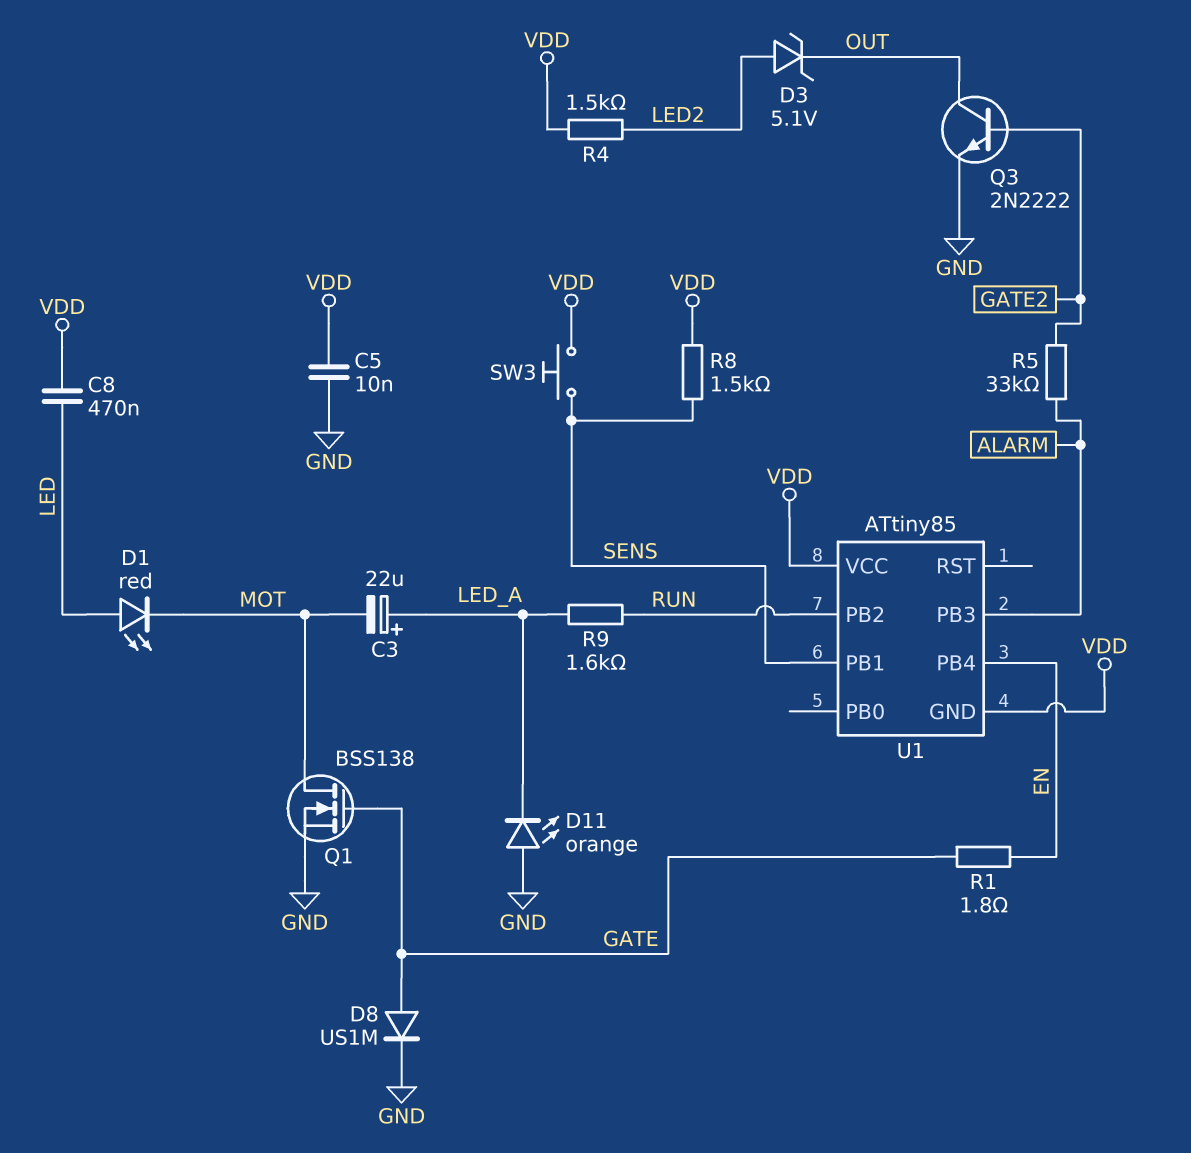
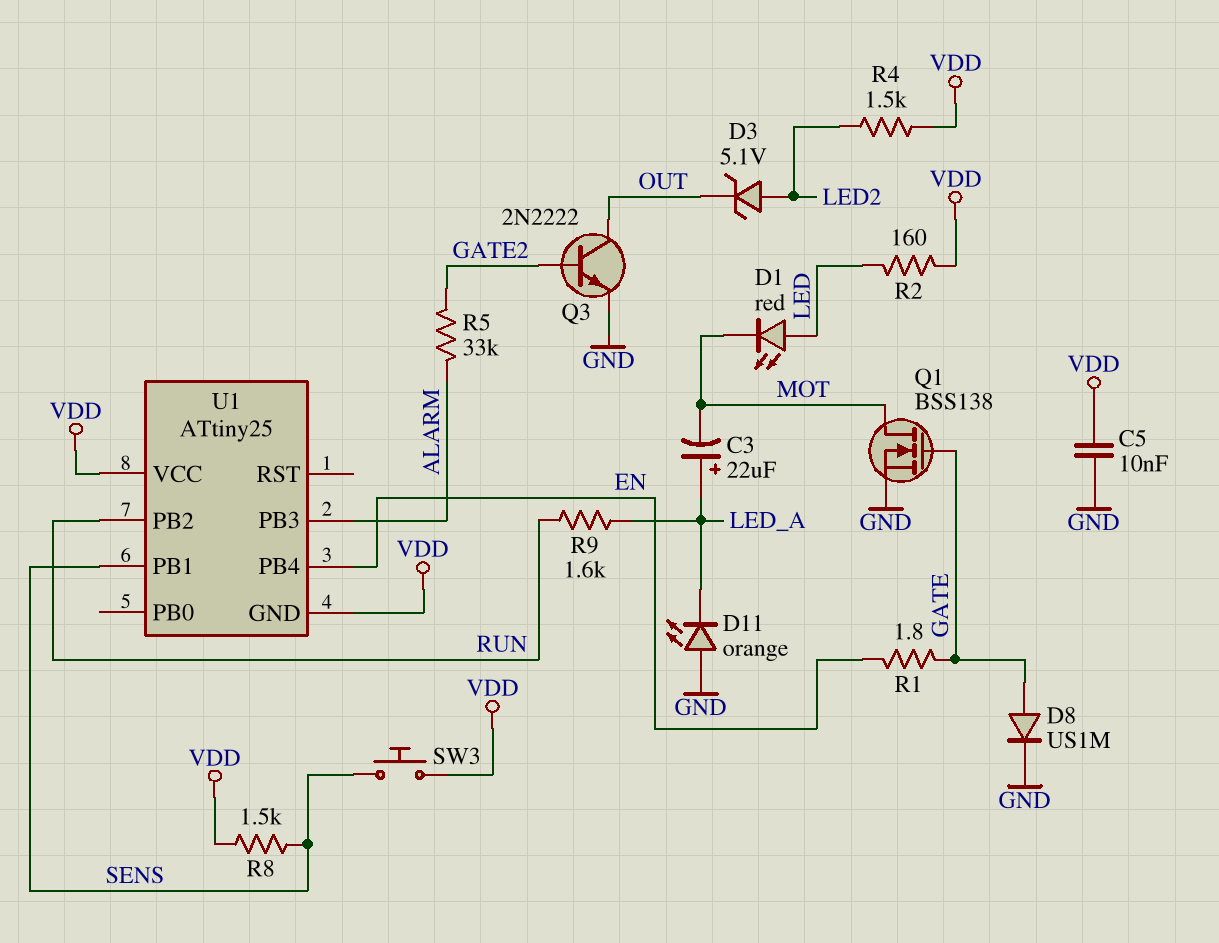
C8: 470nF (LED, VDD) -> none
R2: none -> 160 (LED, VDD)
U1: ATtiny85 -> ATtiny25

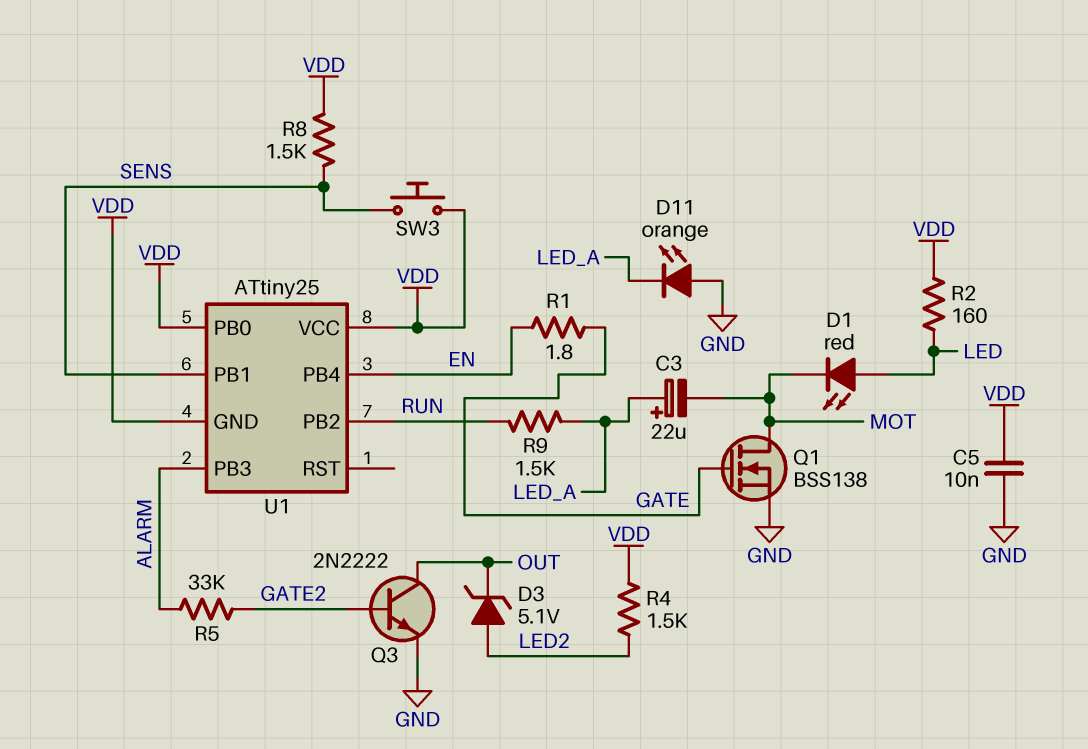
D8: diode US1M (A GATE, K GND) -> none
R9: 1.6k (LED_A, RUN) -> 1.5k (LED_A, RUN)
U1 pin PB0: none -> VDD

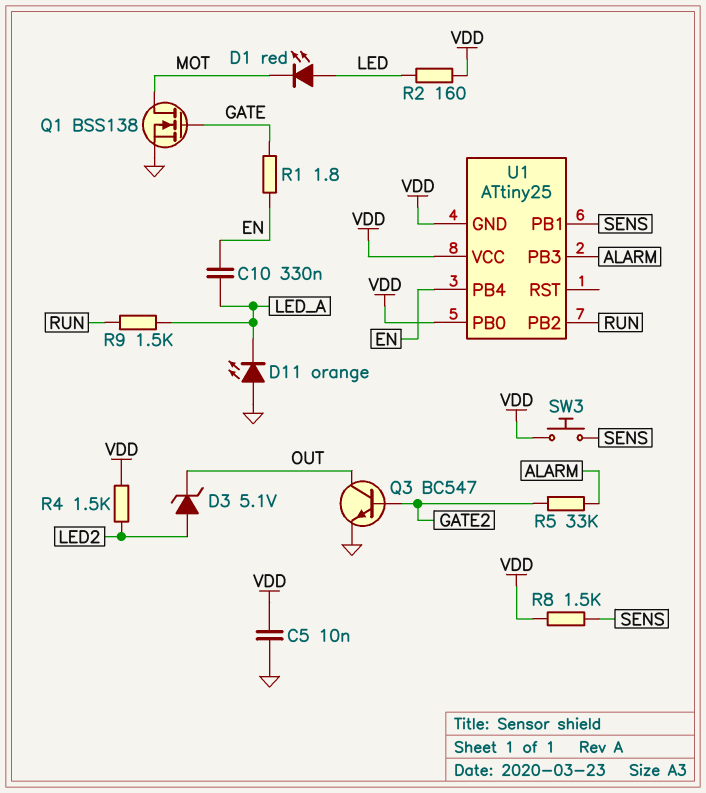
C3: 22uF (plus LED_A, minus MOT) -> none
C10: none -> 330nF (EN, LED_A)
Q3: NPN 2N2222 (B GATE2, C OUT, E GND) -> NPN BC547 (B GATE2, C OUT, E GND)

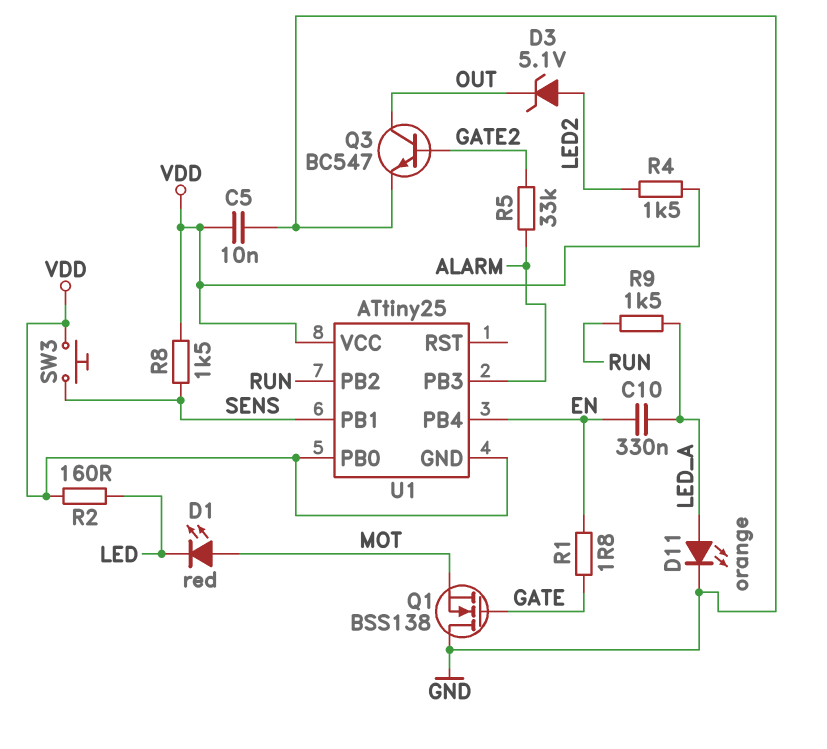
D1: LED red (A LED, K MOT) -> LED red (A MOT, K LED)
D11: LED orange (A GND, K LED_A) -> LED orange (A LED_A, K GND)
Q1: NMOS BSS138 (G GATE, D MOT, S GND) -> NMOS BSS138 (G GATE, D GND, S MOT)

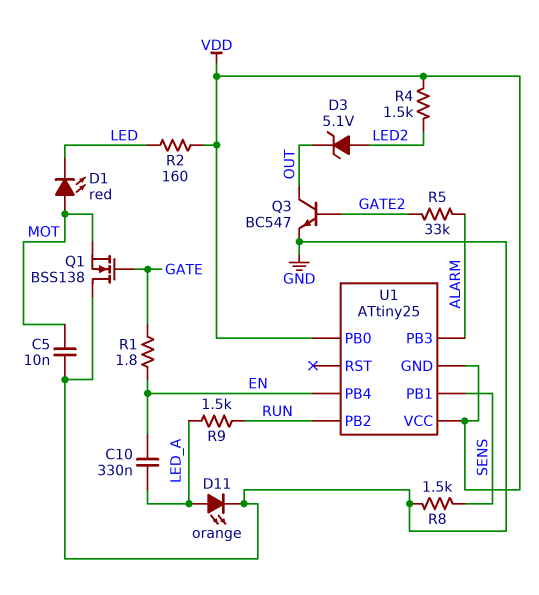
C5: 10nF (GND, VDD) -> 10nF (GND, MOT)
R8: 1.5k (SENS, VDD) -> 1.5k (GND, SENS)
SW3: button (SENS, VDD) -> none

